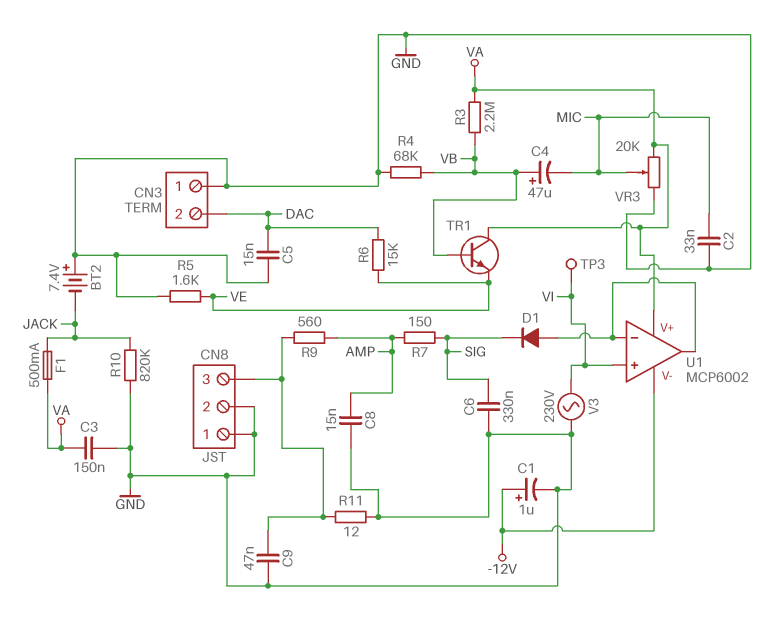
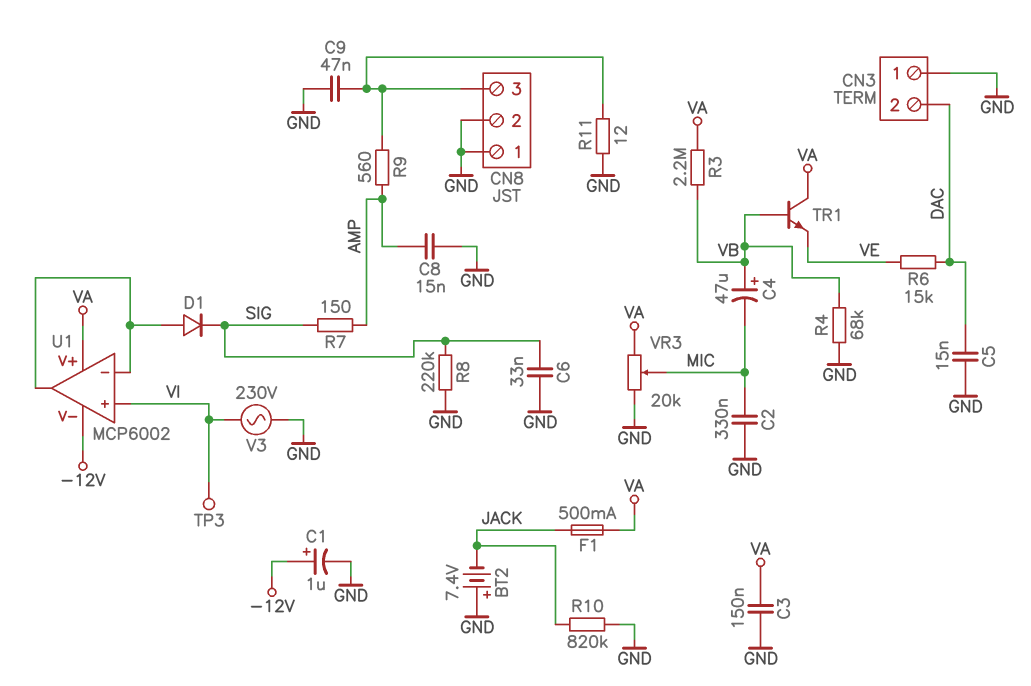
C2: 33nF (GND, MIC) -> 330nF (GND, MIC)
C6: 330nF (GND, SIG) -> 33nF (GND, SIG)
R5: 1.6k (GND, VE) -> none
R8: none -> 220k (GND, SIG)

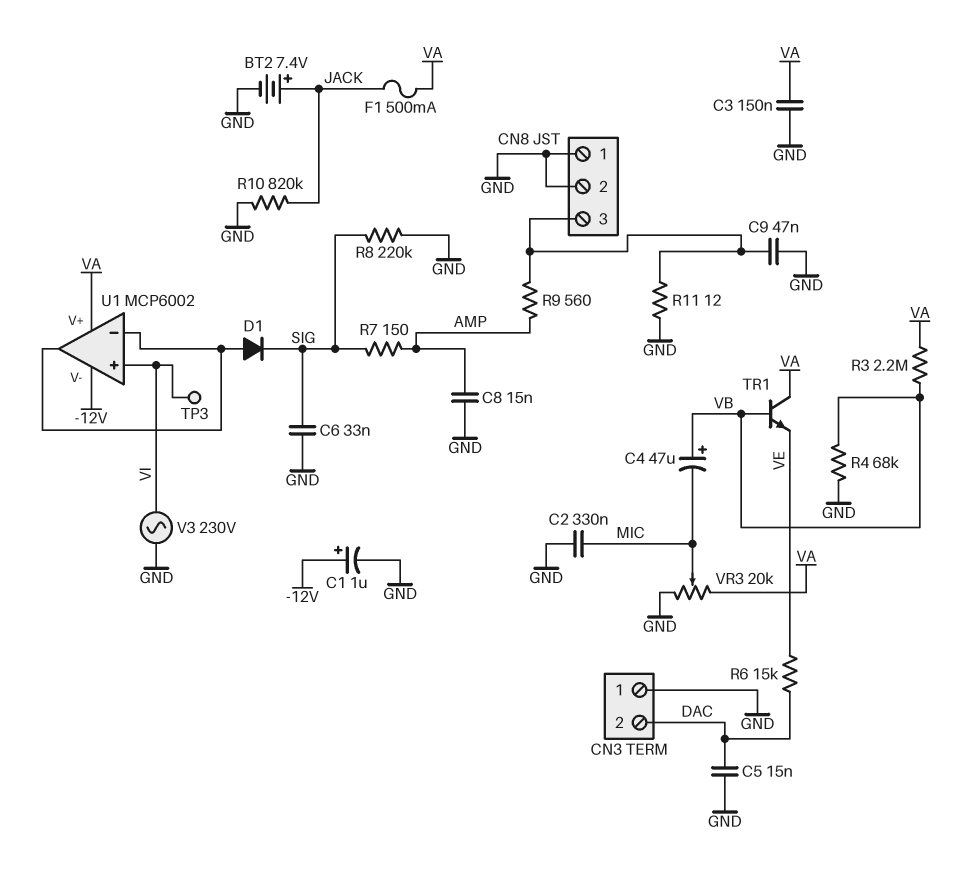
BT2: 7.4V (plus GND, minus JACK) -> 7.4V (plus JACK, minus GND)

